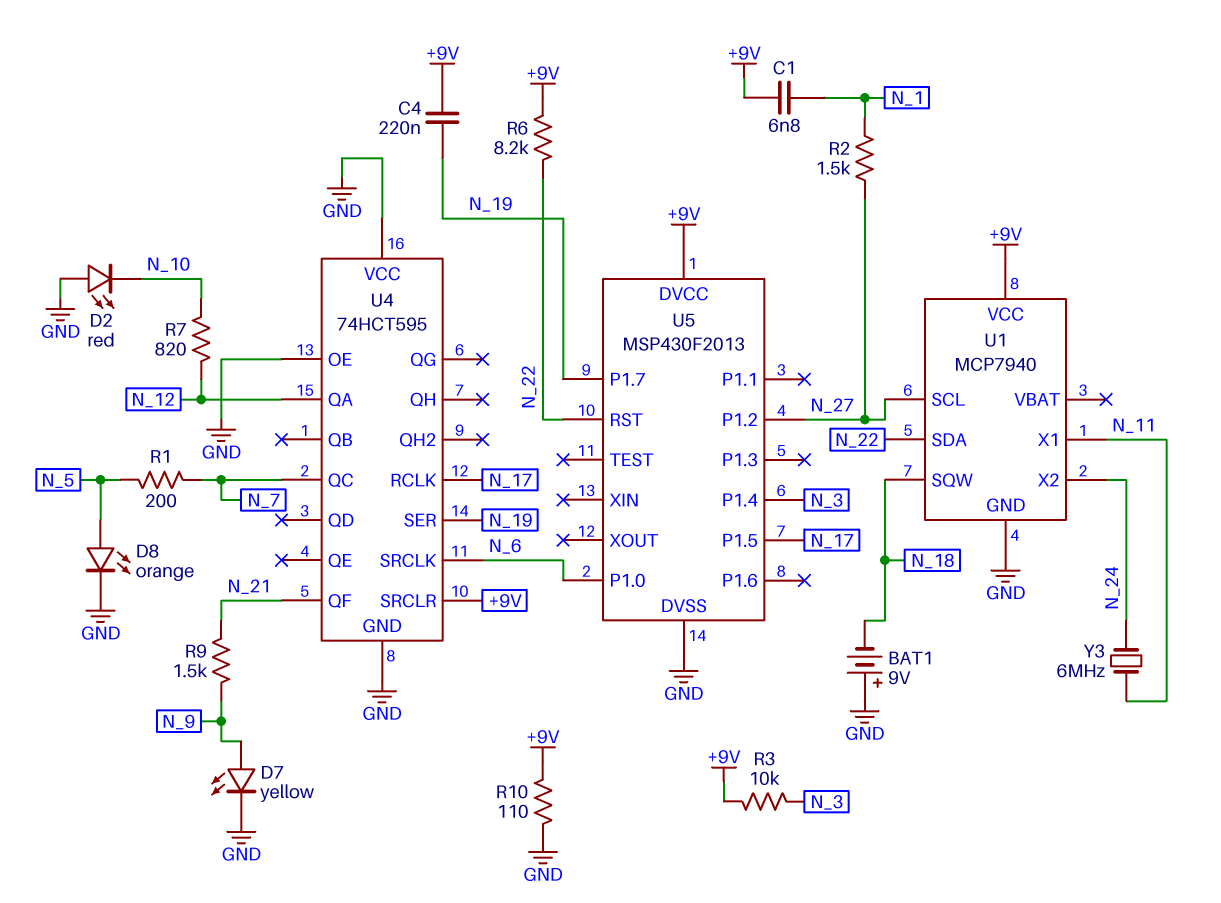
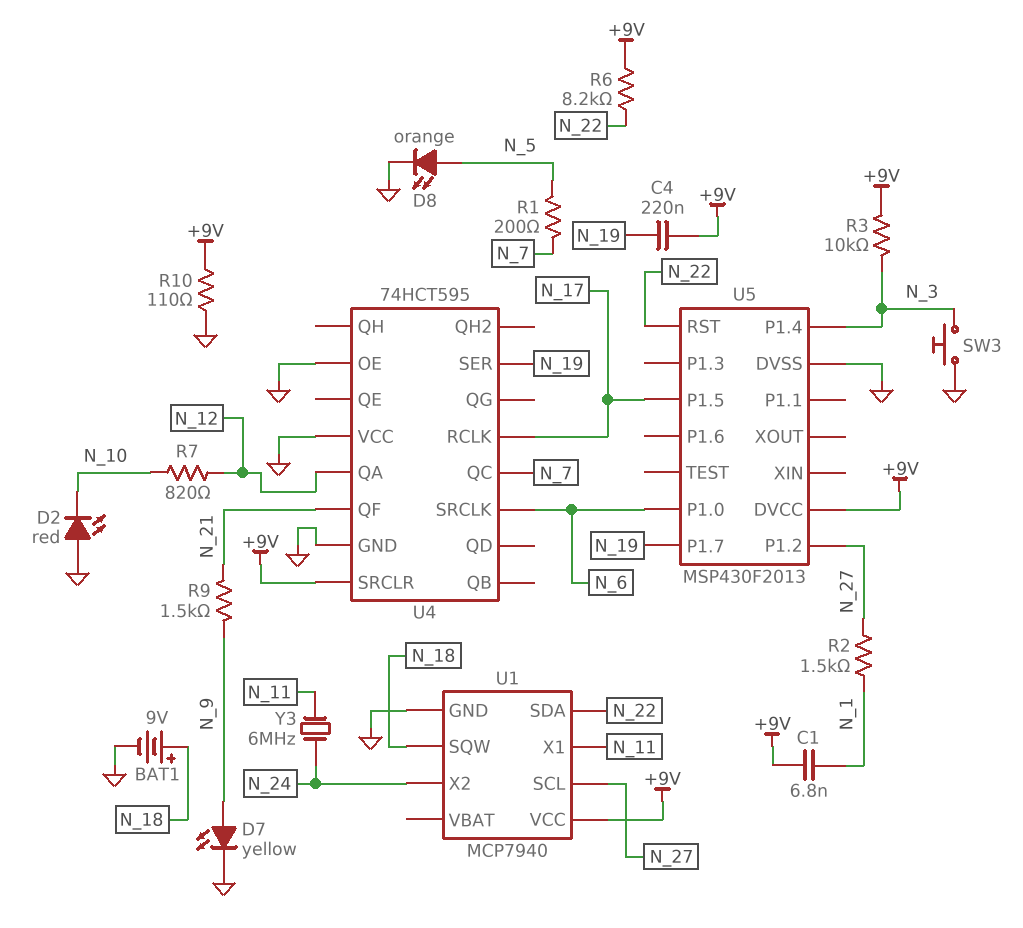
BAT1: 9V (plus GND, minus N_18) -> 9V (plus N_18, minus GND)
SW3: none -> button (GND, N_3)

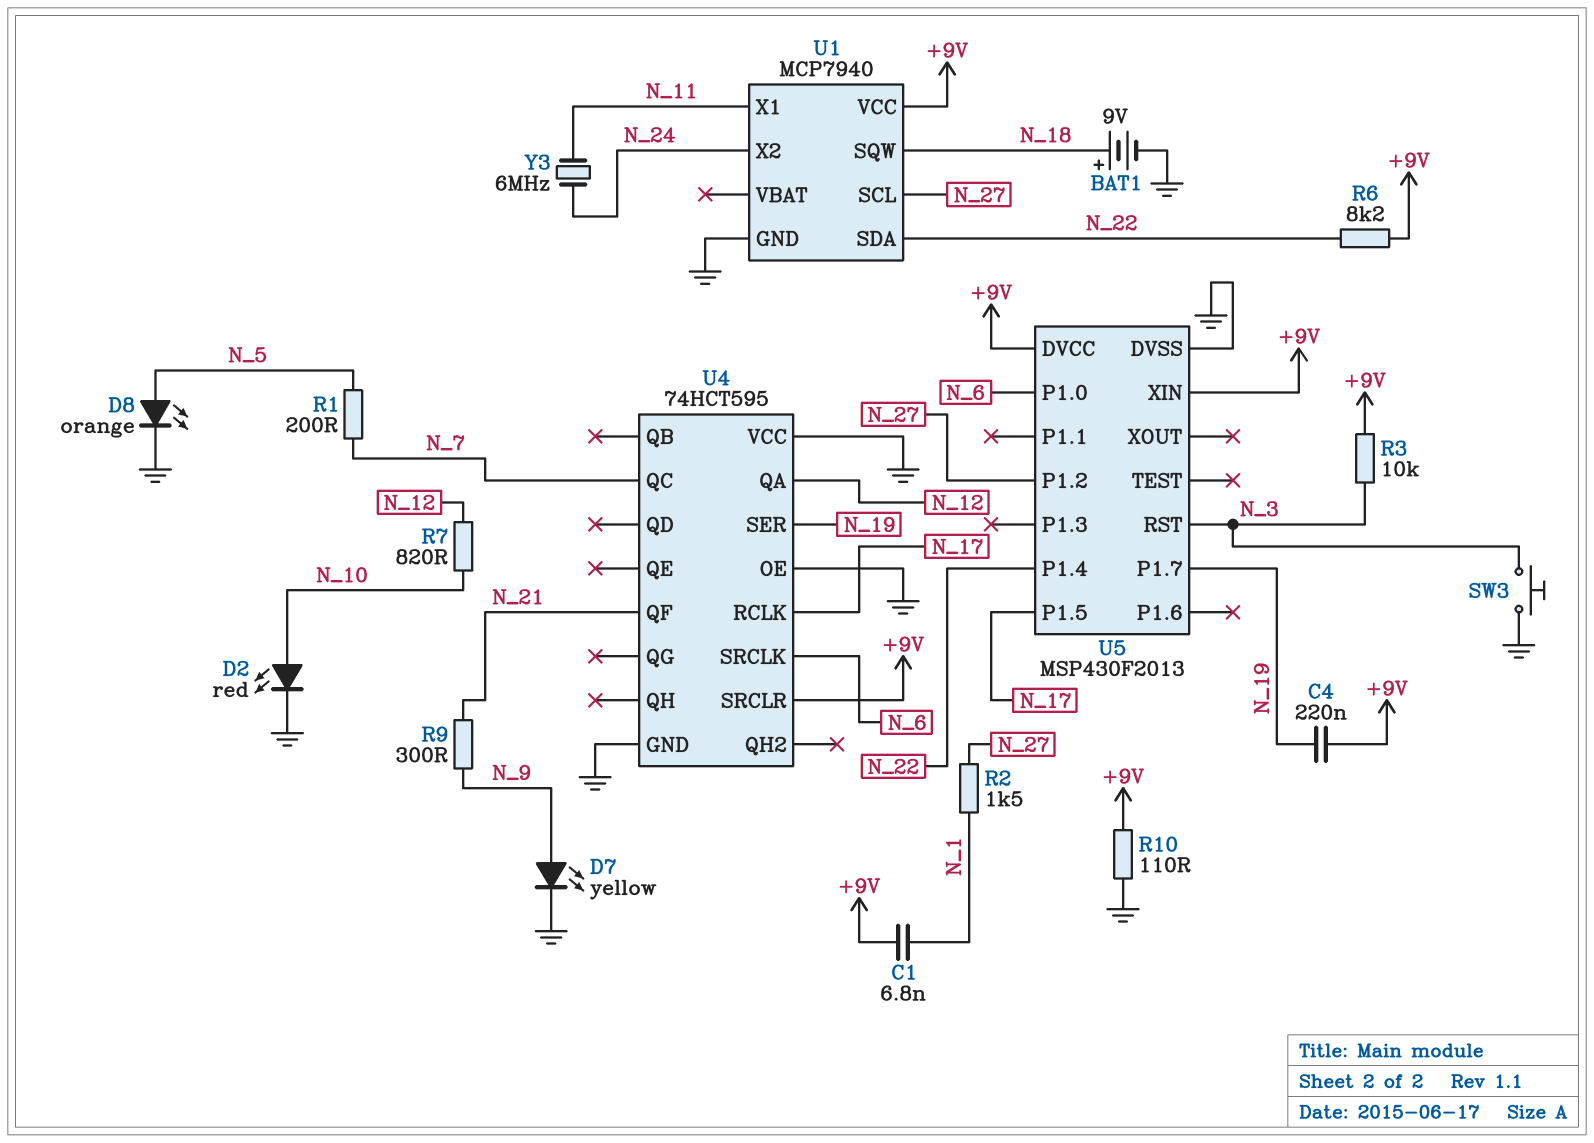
D2: LED red (A GND, K N_10) -> LED red (A N_10, K GND)
R9: 1.5k (N_9, N_21) -> 300 (N_9, N_21)
U5 pin P1.4: N_3 -> N_22
U5 pin RST: N_22 -> N_3
U5 pin XIN: none -> +9V

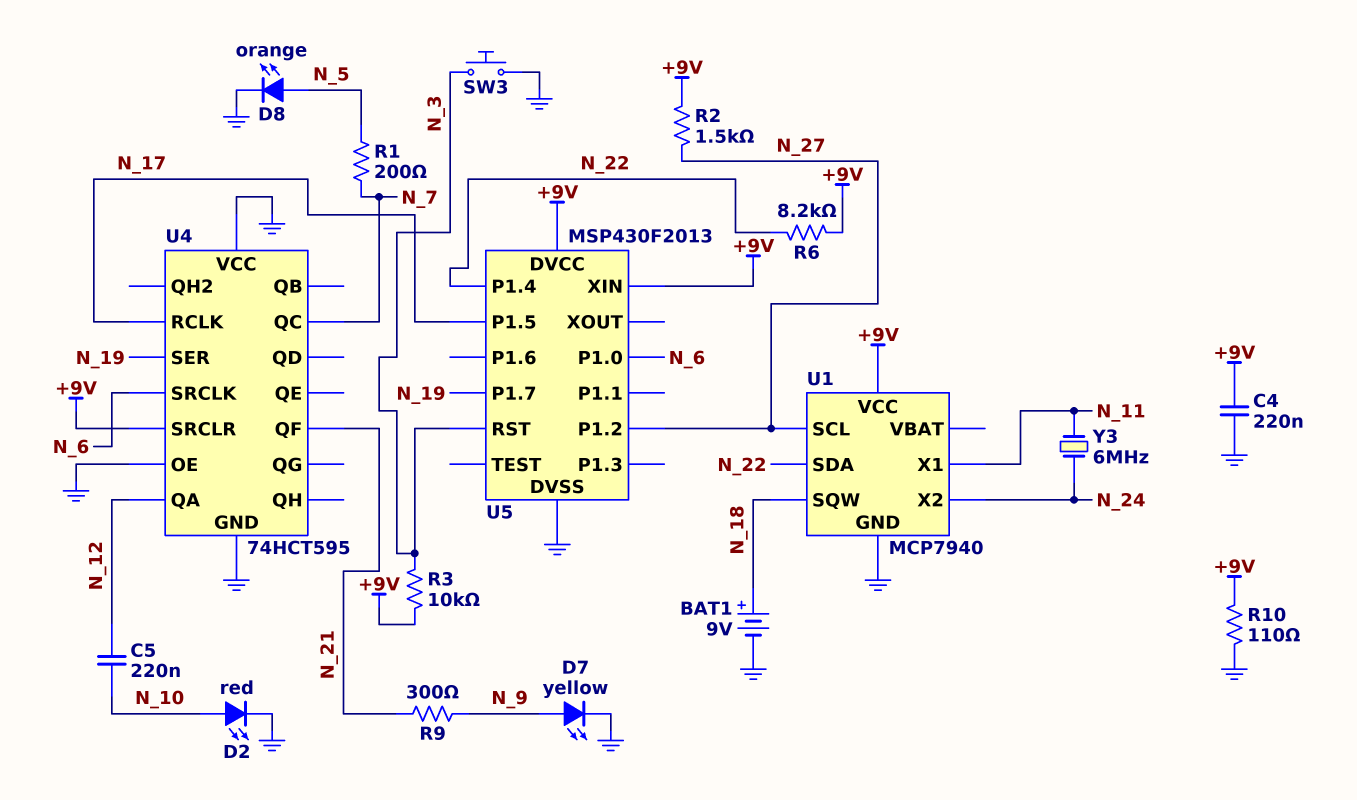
C1: 6.8nF (+9V, N_1) -> none
C4: 220nF (+9V, N_19) -> 220nF (+9V, GND)
C5: none -> 220nF (N_10, N_12)
R2: 1.5k (N_1, N_27) -> 1.5k (+9V, N_27)
R7: 820 (N_10, N_12) -> none

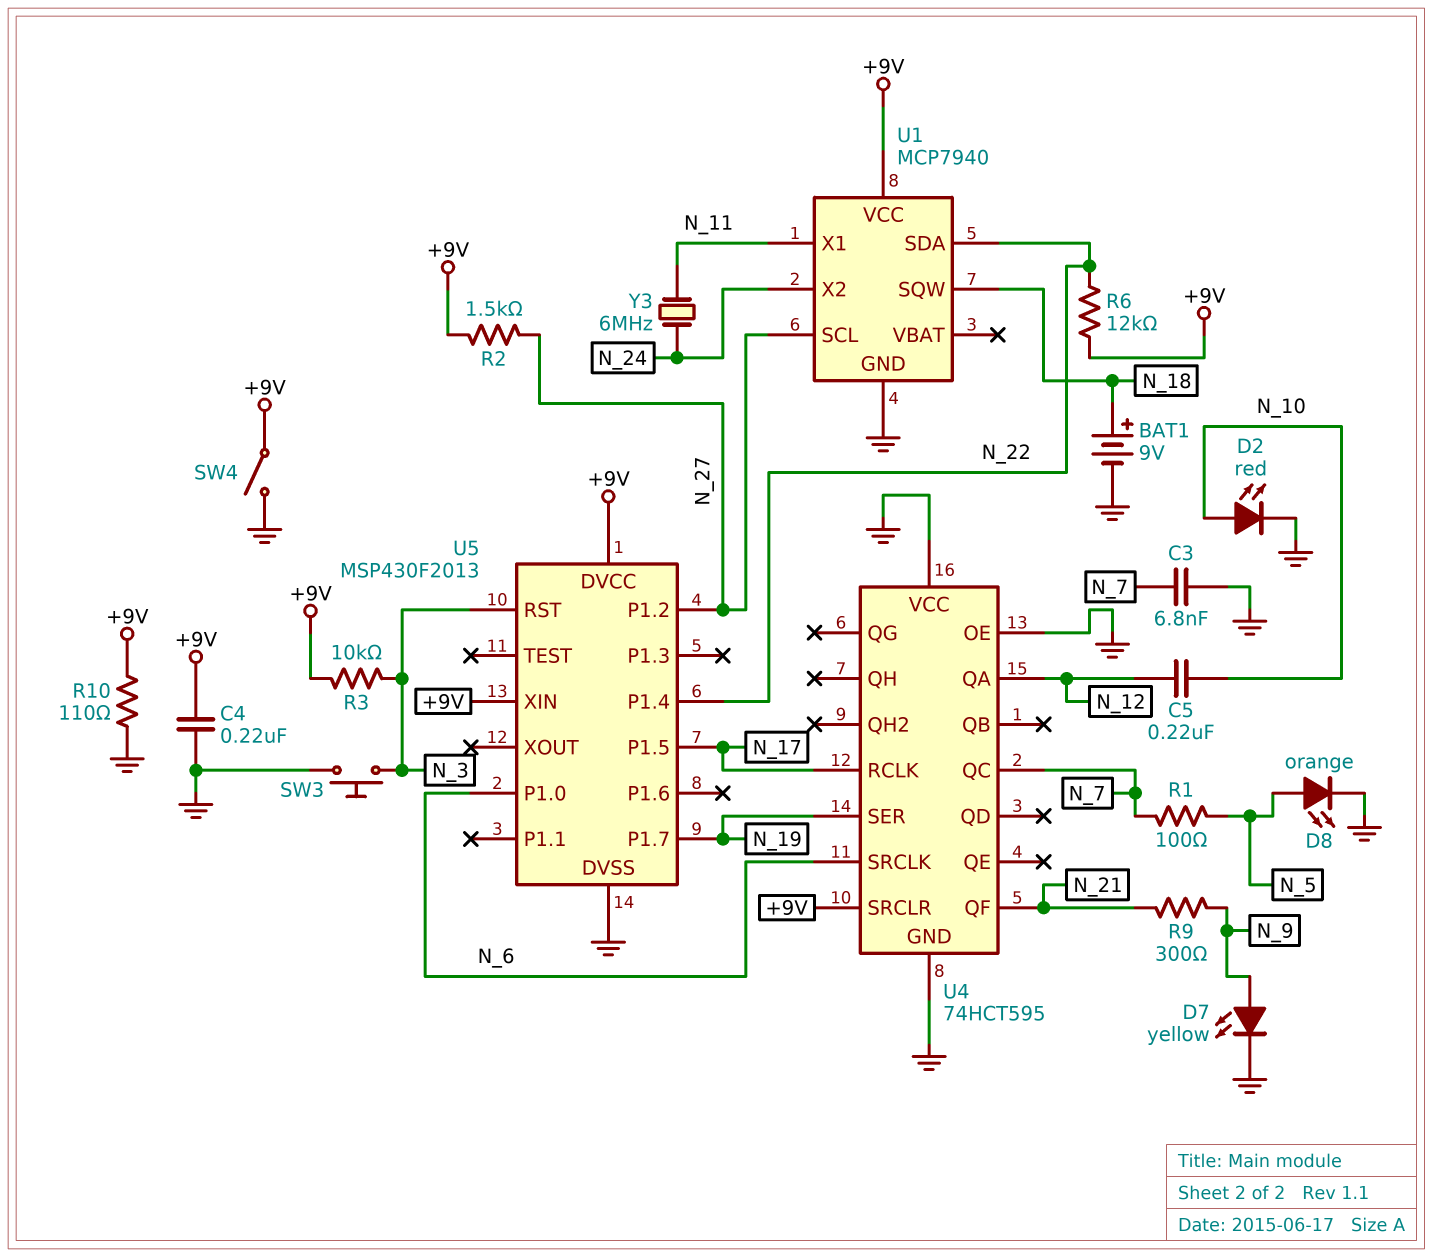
C3: none -> 6.8nF (GND, N_7)
R1: 200 (N_5, N_7) -> 100 (N_5, N_7)
R6: 8.2k (+9V, N_22) -> 12k (+9V, N_22)
SW4: none -> switch (+9V, GND)

